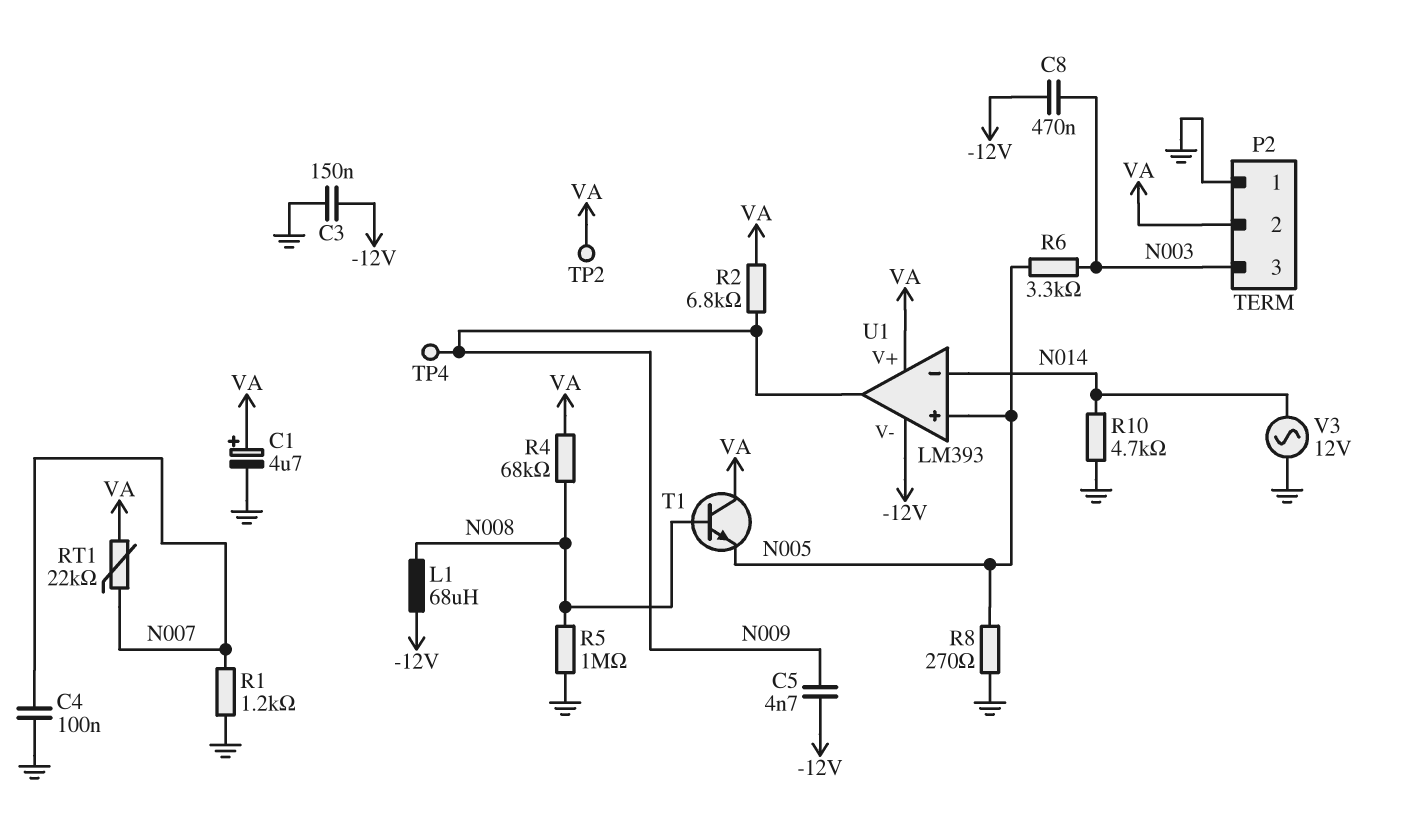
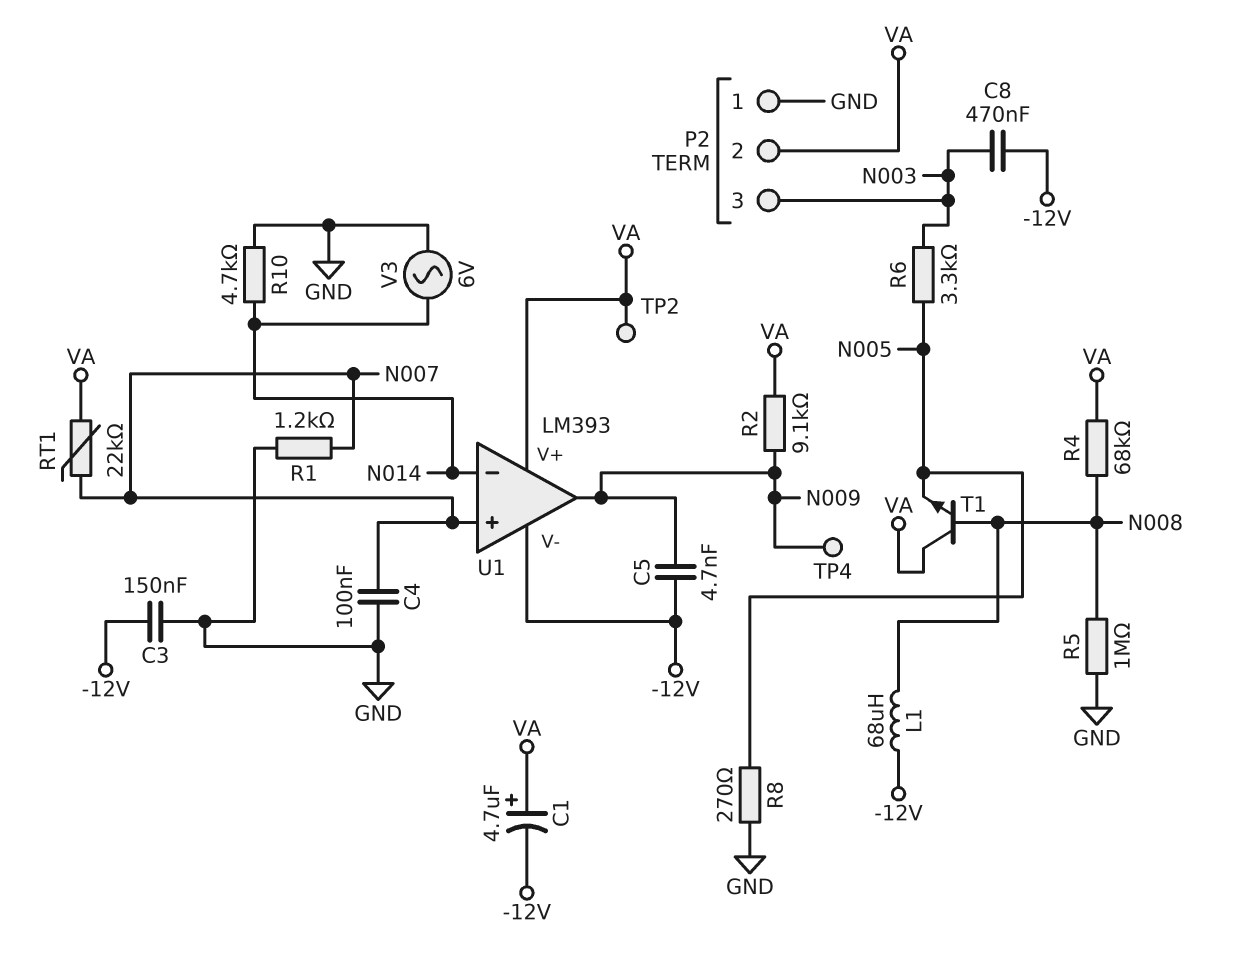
C1: 4.7uF (plus VA, minus GND) -> 4.7uF (plus VA, minus -12V)
R2: 6.8k (N009, VA) -> 9.1k (N009, VA)
U1 pin in+: N005 -> N007
V3: AC 12V (GND, N014) -> AC 6V (GND, N014)

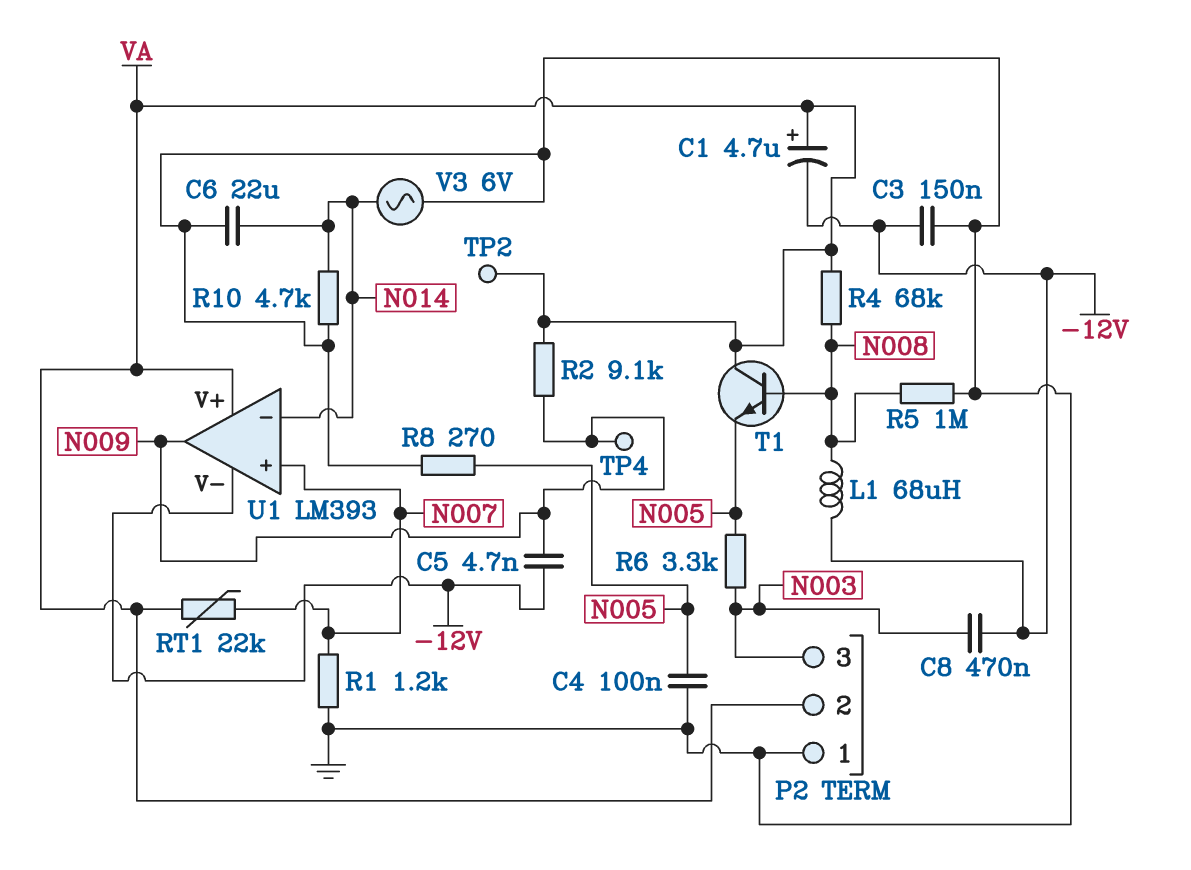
C4: 100nF (GND, N007) -> 100nF (GND, N005)
C6: none -> 22uF (GND, N014)

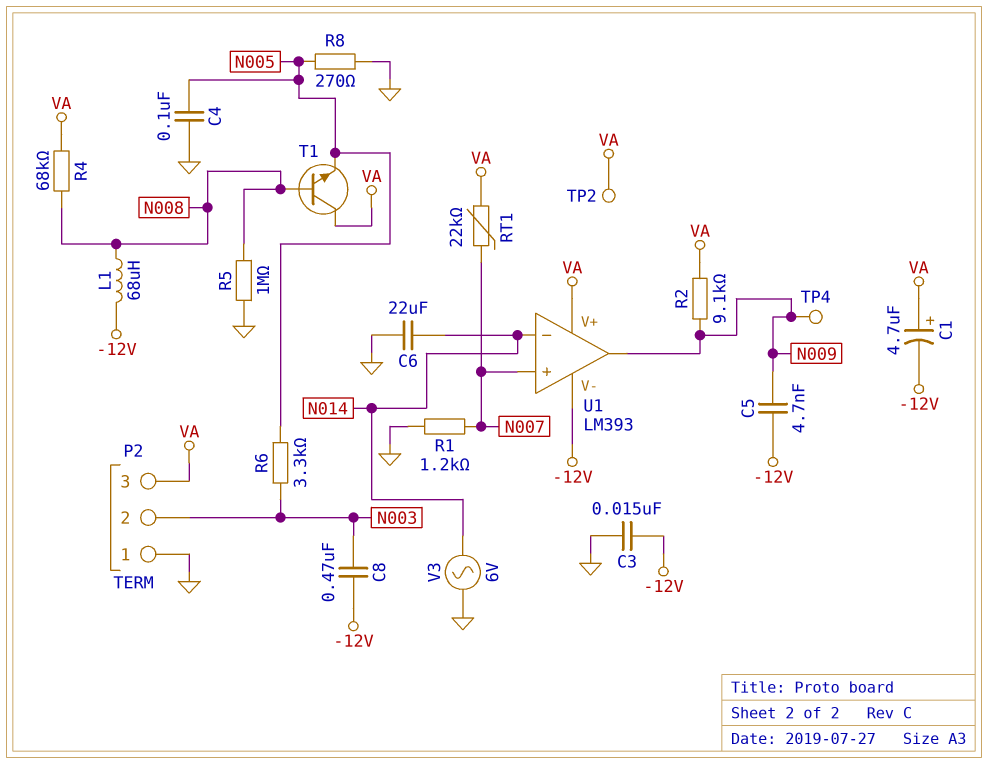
C3: 150nF (-12V, GND) -> 15nF (-12V, GND)
P2 pin 2: VA -> N003
P2 pin 3: N003 -> VA
R10: 4.7k (GND, N014) -> none

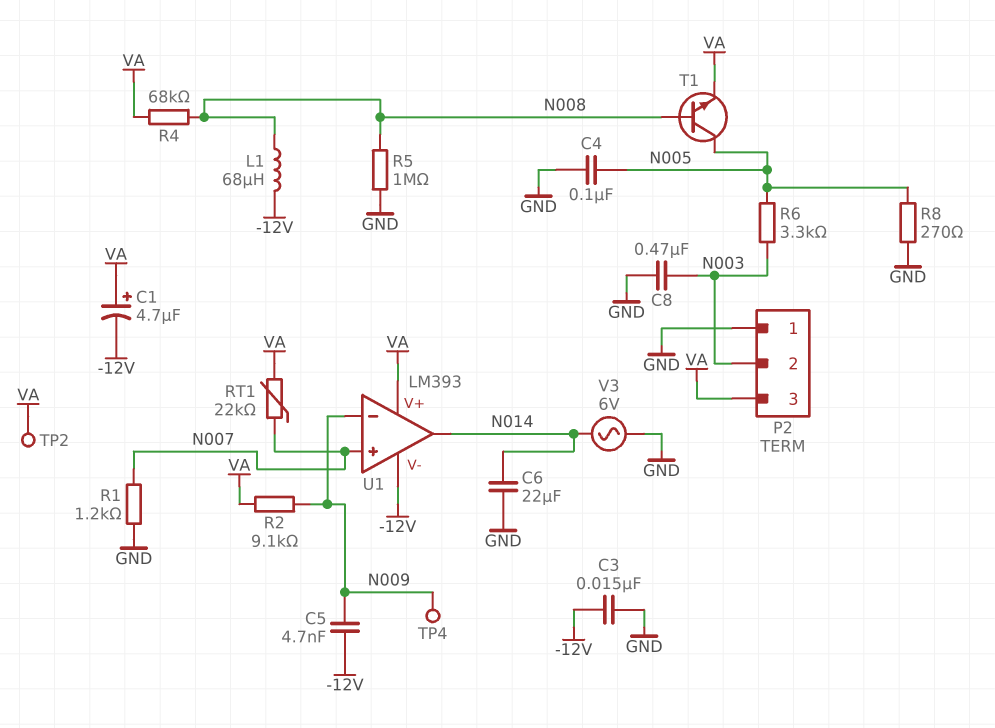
C8: 470nF (-12V, N003) -> 470nF (GND, N003)
T1: NPN (B N008, C VA, E N005) -> NPN (B N008, C N005, E VA)
U1 pin in-: N014 -> N009
U1 pin out: N009 -> N014

